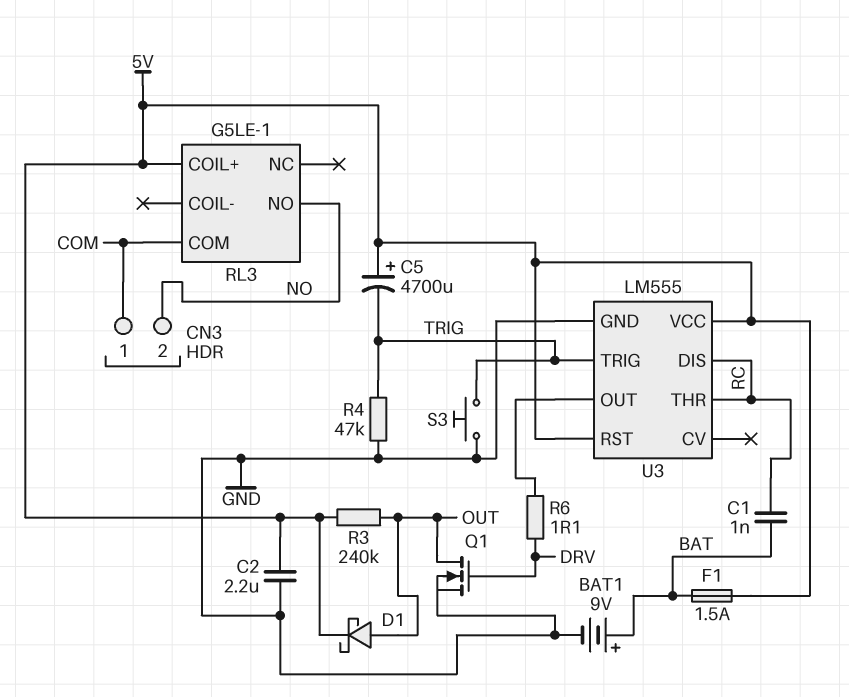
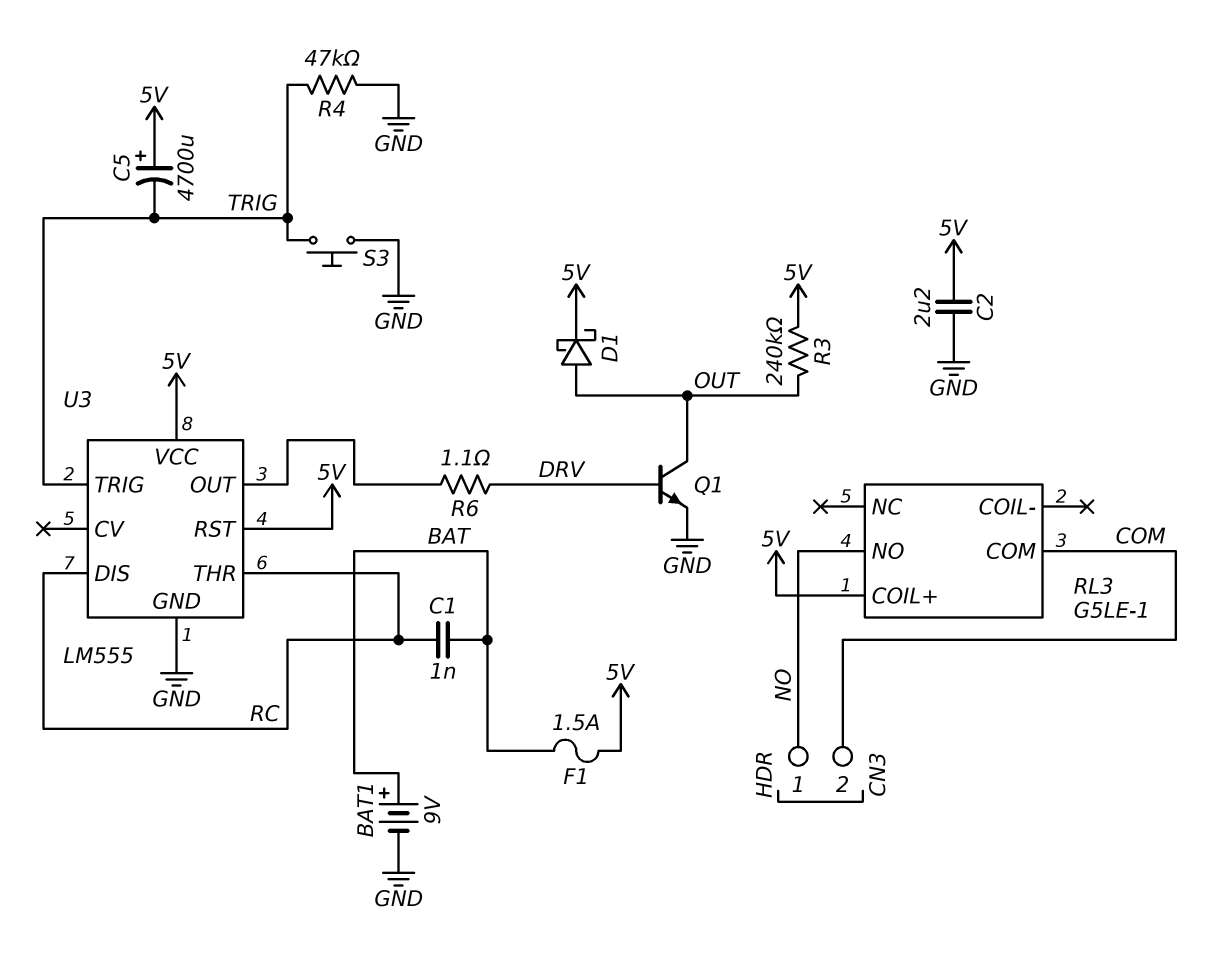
CN3 pin 1: COM -> NO
CN3 pin 2: NO -> COM
Q1: NMOS (G DRV, D OUT, S GND) -> NPN (B DRV, C OUT, E GND)

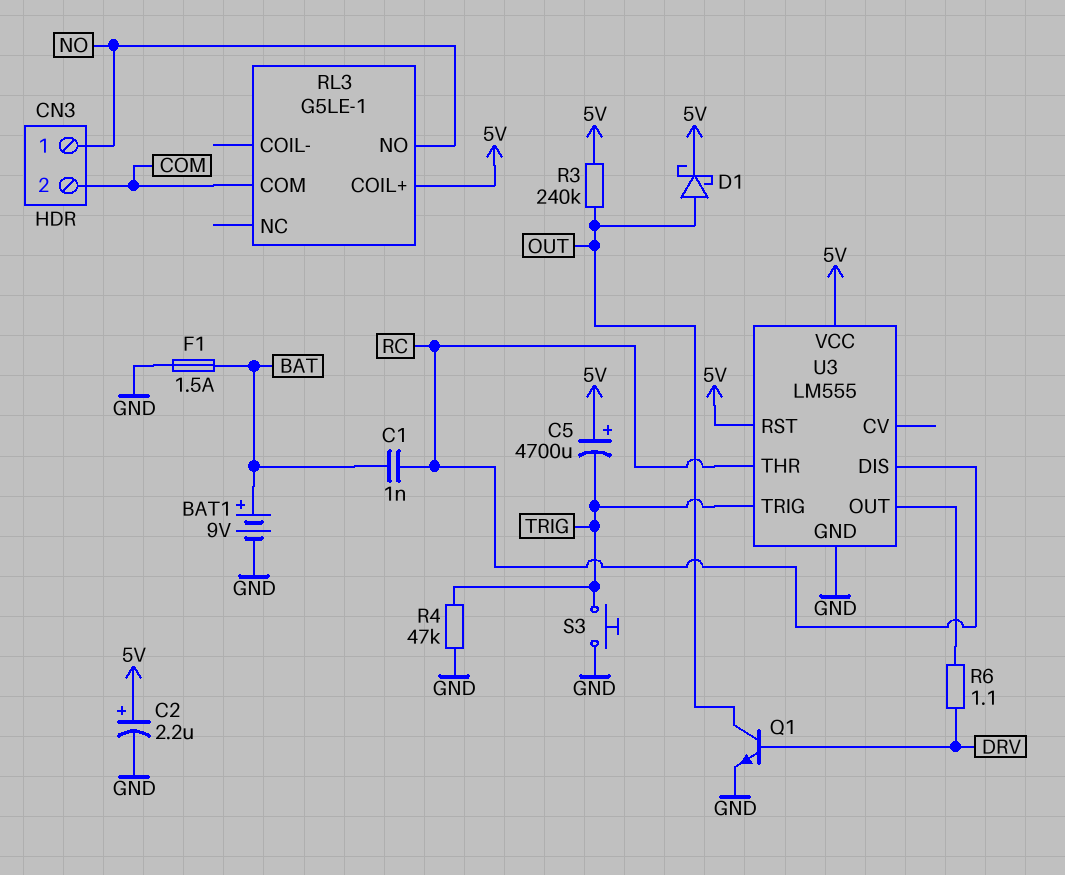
C2: 2.2uF (5V, GND) -> 2.2uF (plus 5V, minus GND)
F1: 1.5A (5V, BAT) -> 1.5A (BAT, GND)

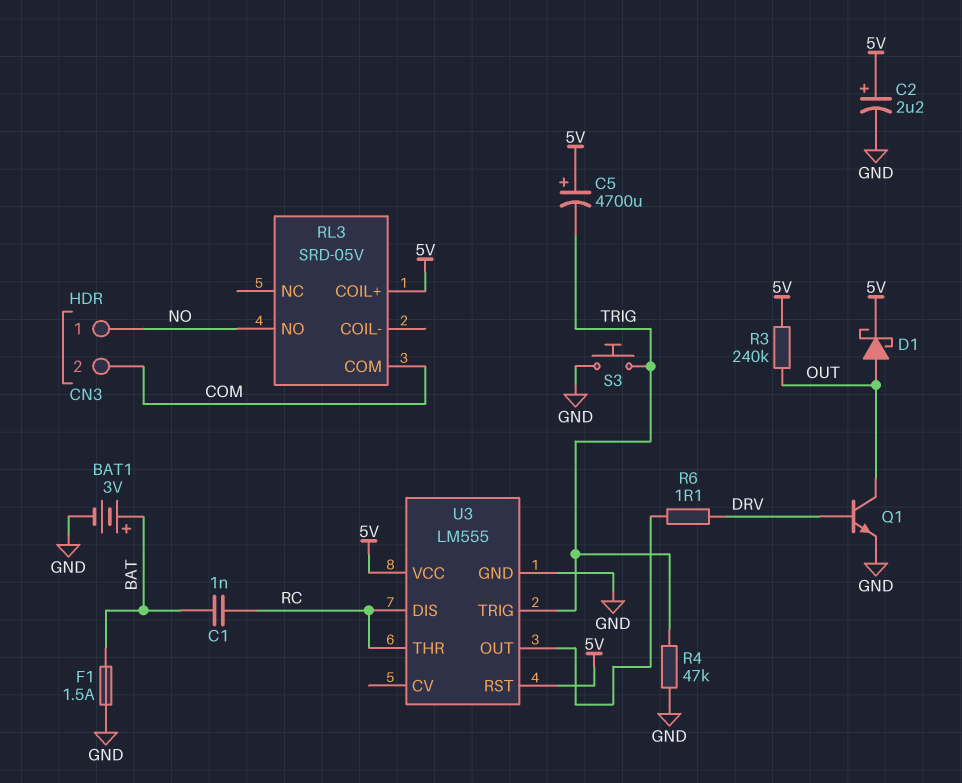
BAT1: 9V (plus BAT, minus GND) -> 3V (plus BAT, minus GND)
RL3: G5LE-1 -> SRD-05V

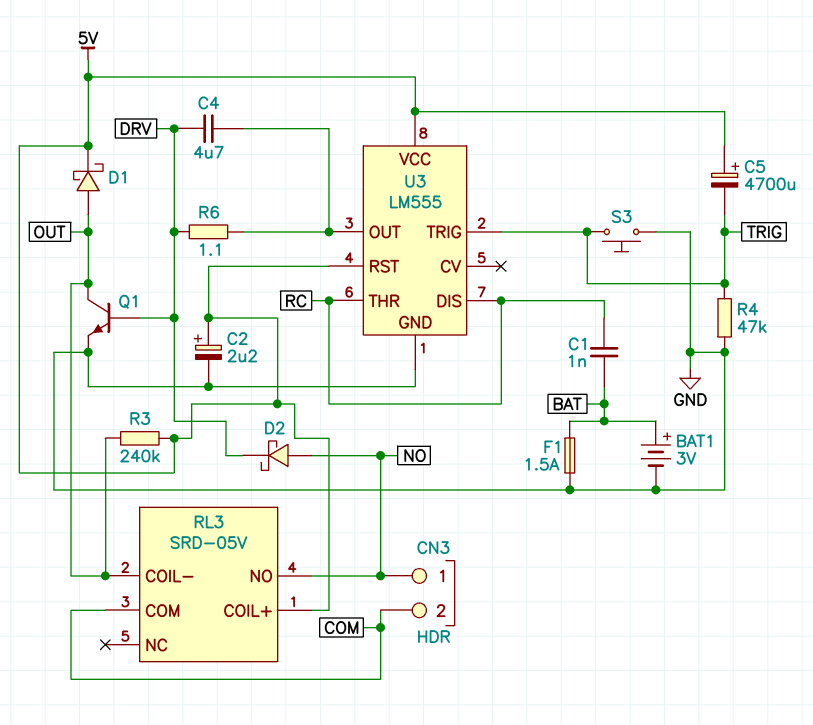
C4: none -> 4.7uF (DRV, U3/OUT)
D2: none -> schottky (A NO, K DRV)
RL3 pin COIL-: none -> OUT

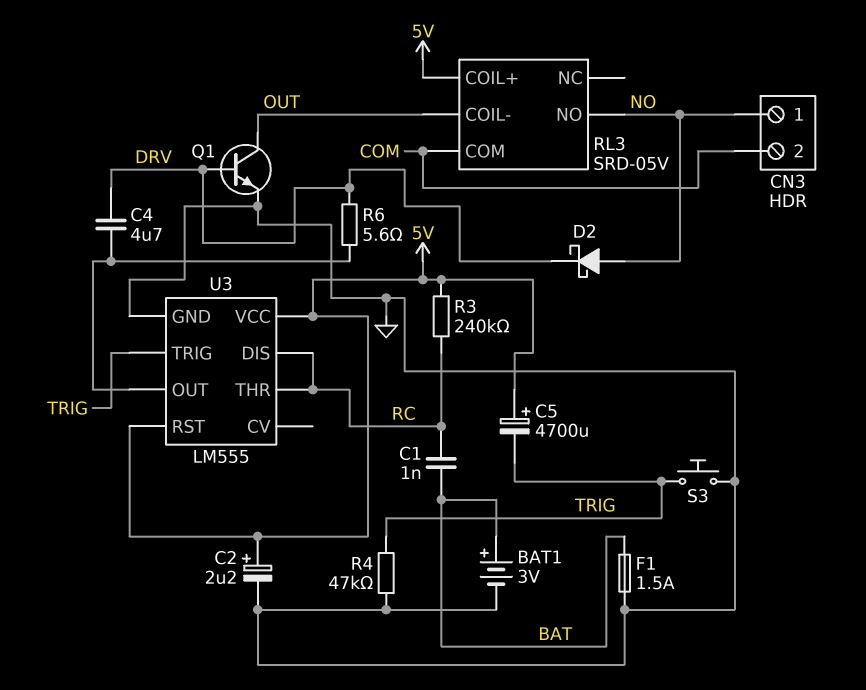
D1: schottky (A OUT, K 5V) -> none
R3: 240k (5V, OUT) -> 240k (5V, RC)
R6: 1.1 (DRV, U3/OUT) -> 5.6 (DRV, U3/OUT)

